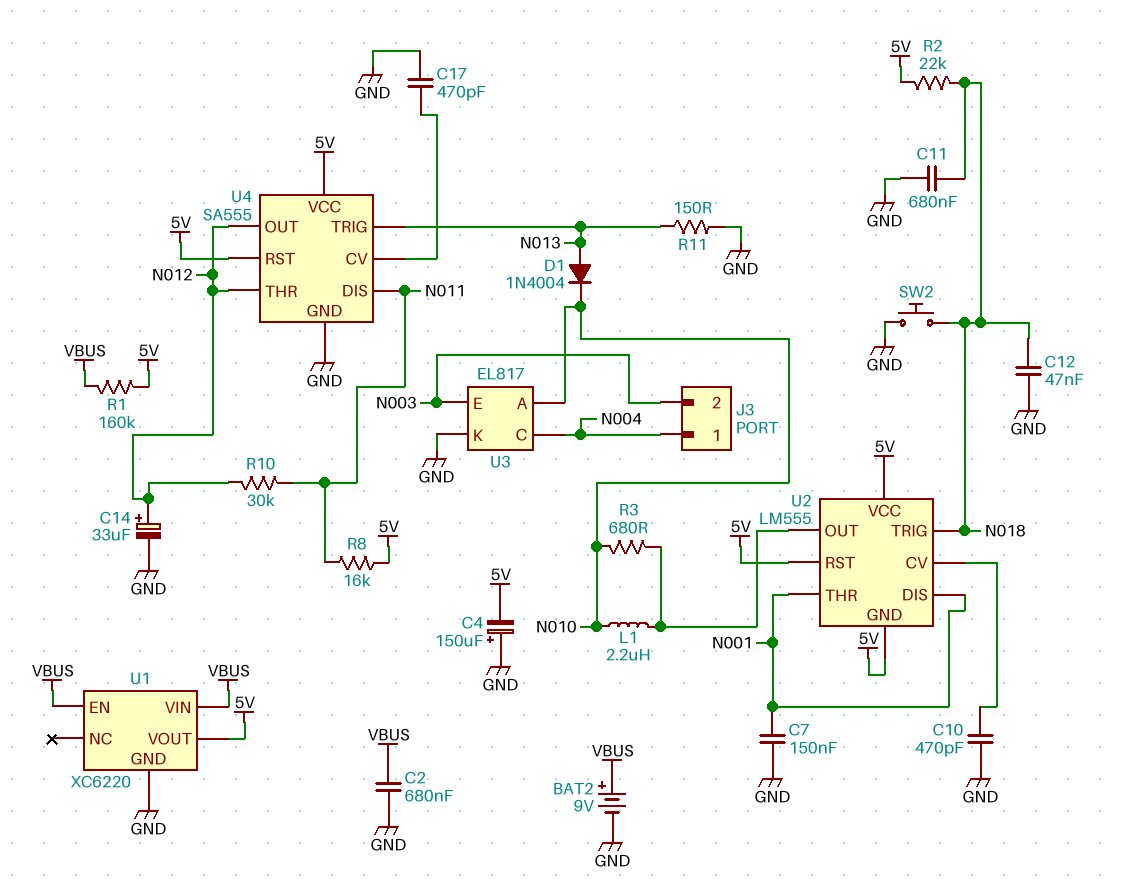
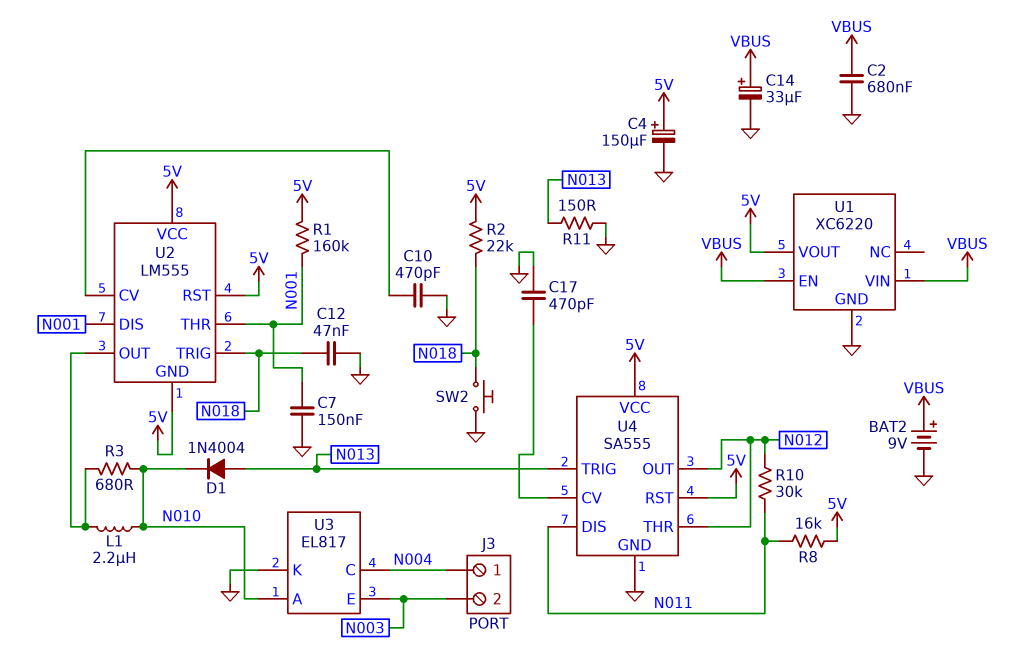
C4: 150uF (plus GND, minus 5V) -> 150uF (plus 5V, minus GND)
C11: 680nF (GND, N018) -> none
C14: 33uF (plus N012, minus GND) -> 33uF (plus VBUS, minus GND)
R1: 160k (5V, VBUS) -> 160k (5V, N001)

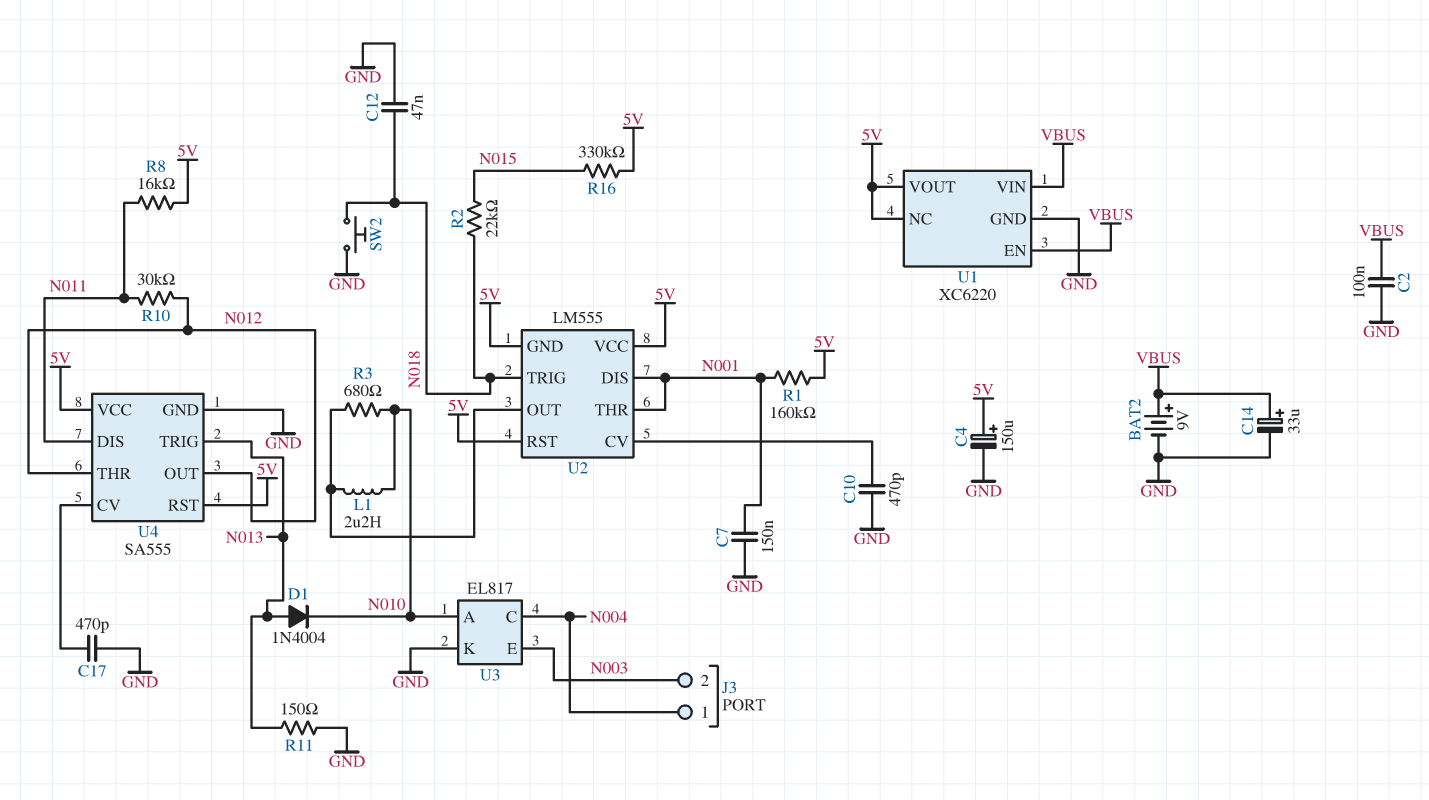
C2: 680nF (GND, VBUS) -> 100nF (GND, VBUS)
R2: 22k (5V, N018) -> 22k (N015, N018)
R16: none -> 330k (5V, N015)
U1 pin NC: none -> 5V

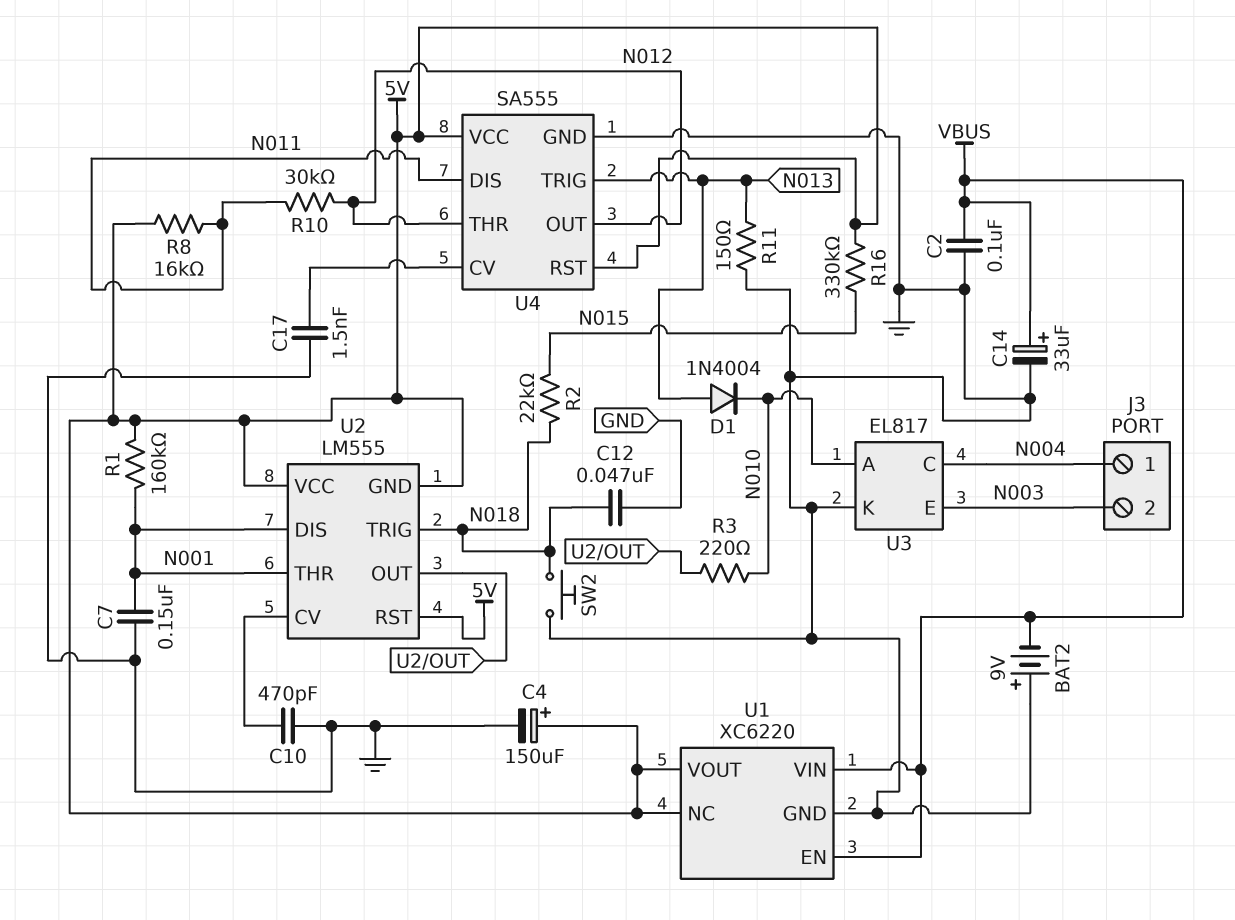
BAT2: 9V (plus VBUS, minus GND) -> 9V (plus GND, minus VBUS)
C17: 470pF (GND, U4/CV) -> 1.5nF (GND, U4/CV)
L1: 2.2uH (N010, U2/OUT) -> none
R3: 680 (N010, U2/OUT) -> 220 (N010, U2/OUT)

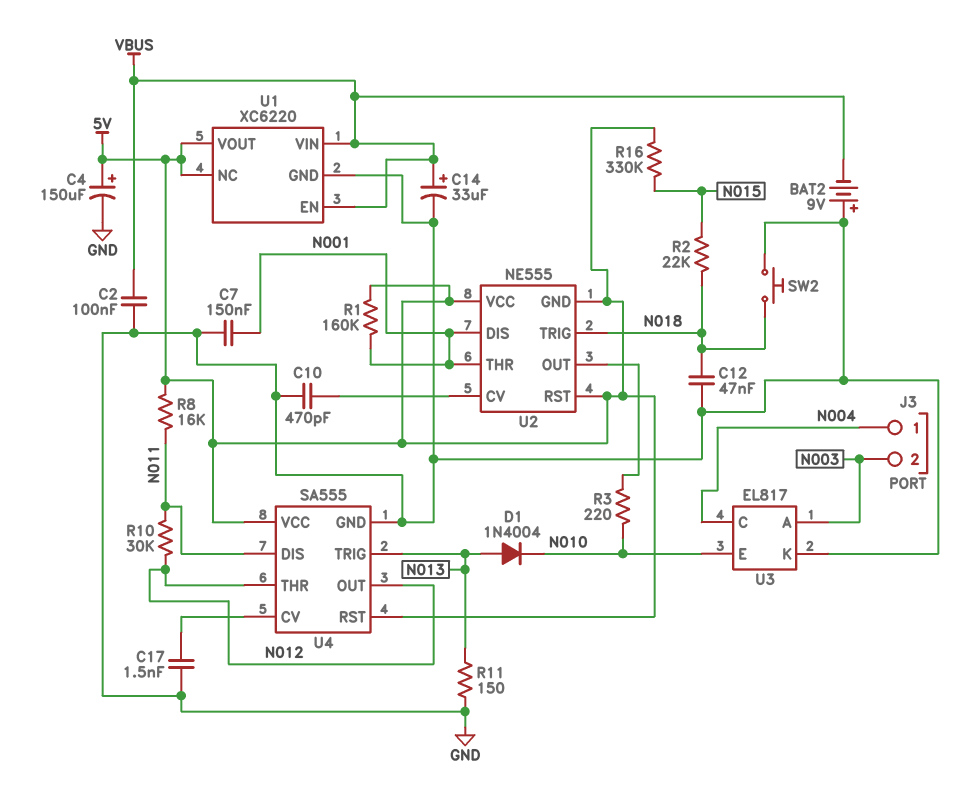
U2: LM555 -> NE555
U3 pin A: N010 -> N003
U3 pin E: N003 -> N010

